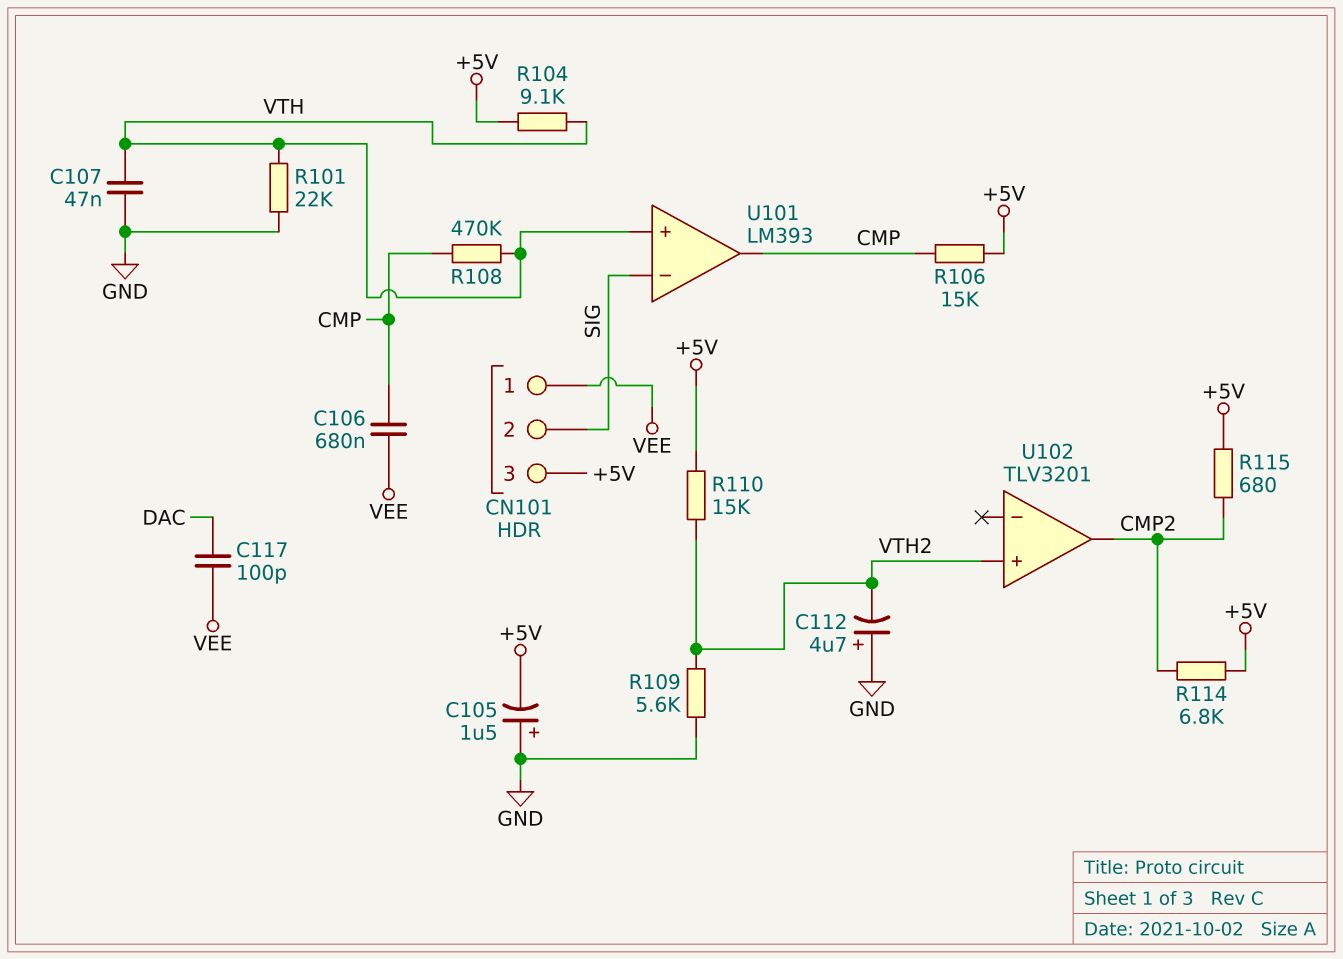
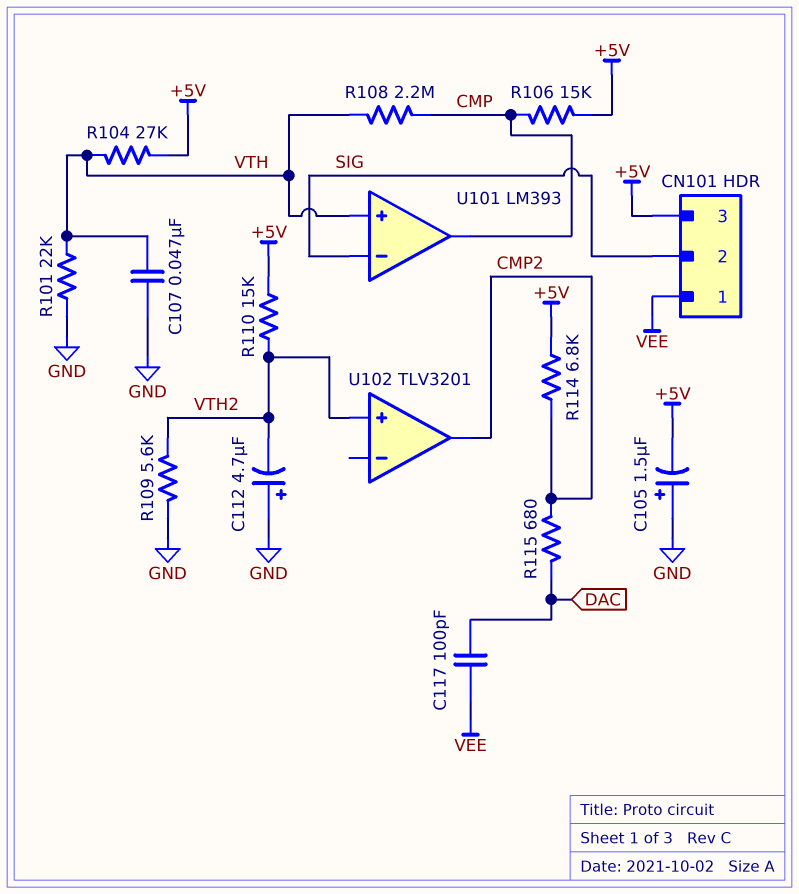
C106: 680nF (CMP, VEE) -> none
R104: 9.1k (+5V, VTH) -> 27k (+5V, VTH)
R108: 470k (CMP, VTH) -> 2.2M (CMP, VTH)
R115: 680 (+5V, CMP2) -> 680 (CMP2, DAC)

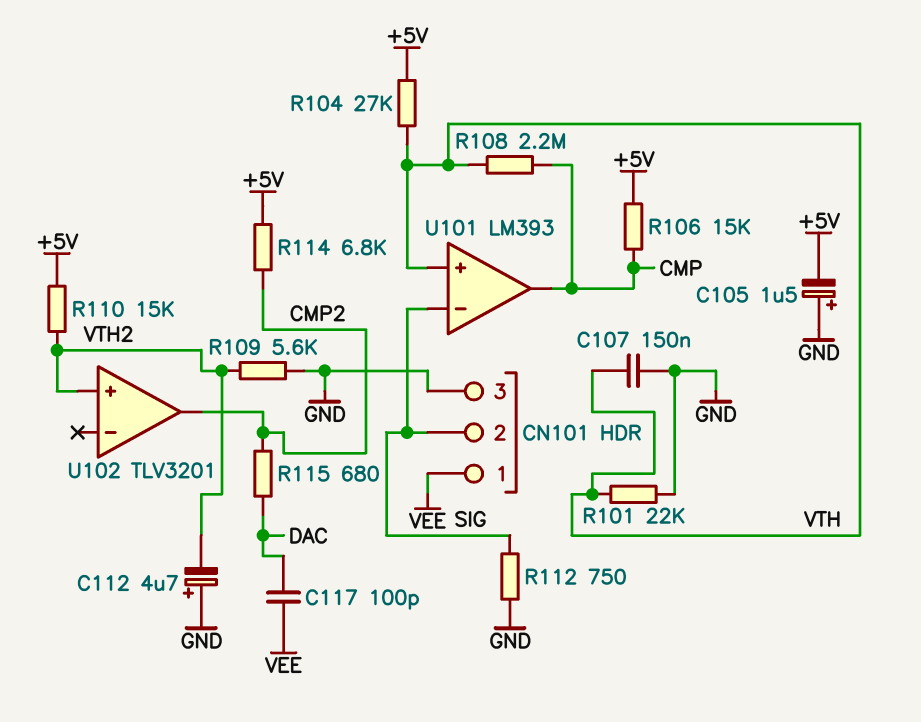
C107: 47nF (GND, VTH) -> 150nF (GND, VTH)
CN101 pin 3: +5V -> GND
R112: none -> 750 (GND, SIG)

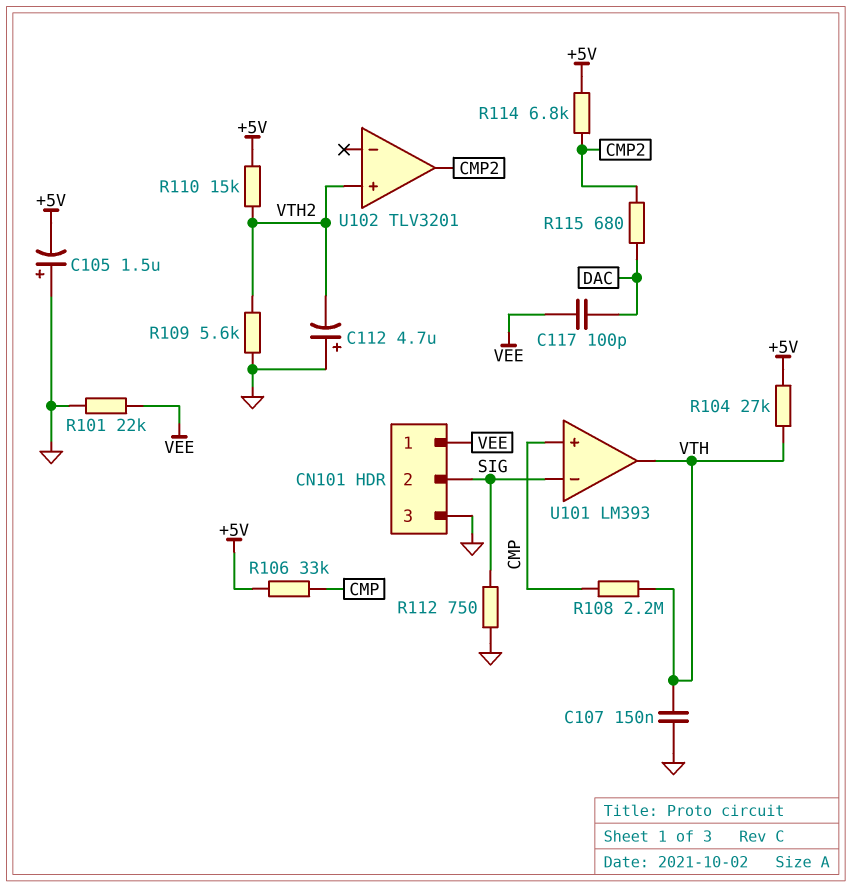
R101: 22k (GND, VTH) -> 22k (GND, VEE)
R106: 15k (+5V, CMP) -> 33k (+5V, CMP)
U101 pin in+: VTH -> CMP
U101 pin out: CMP -> VTH

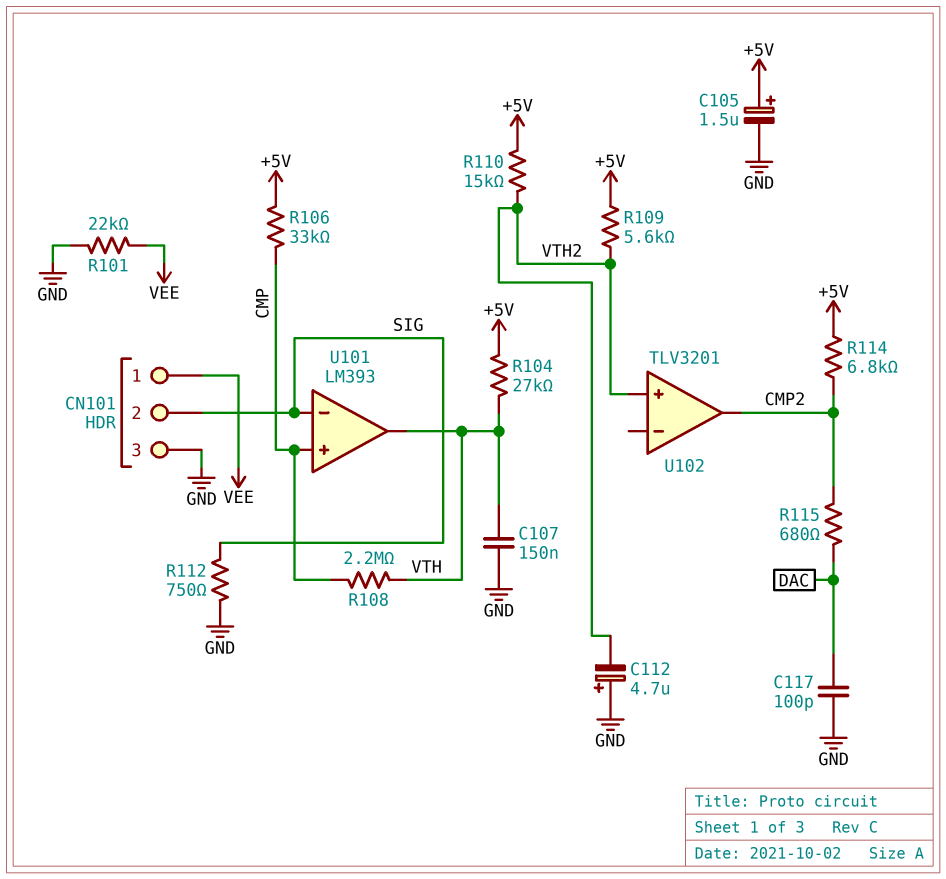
C105: 1.5uF (plus GND, minus +5V) -> 1.5uF (plus +5V, minus GND)
C117: 100pF (DAC, VEE) -> 100pF (DAC, GND)
R109: 5.6k (GND, VTH2) -> 5.6k (+5V, VTH2)

